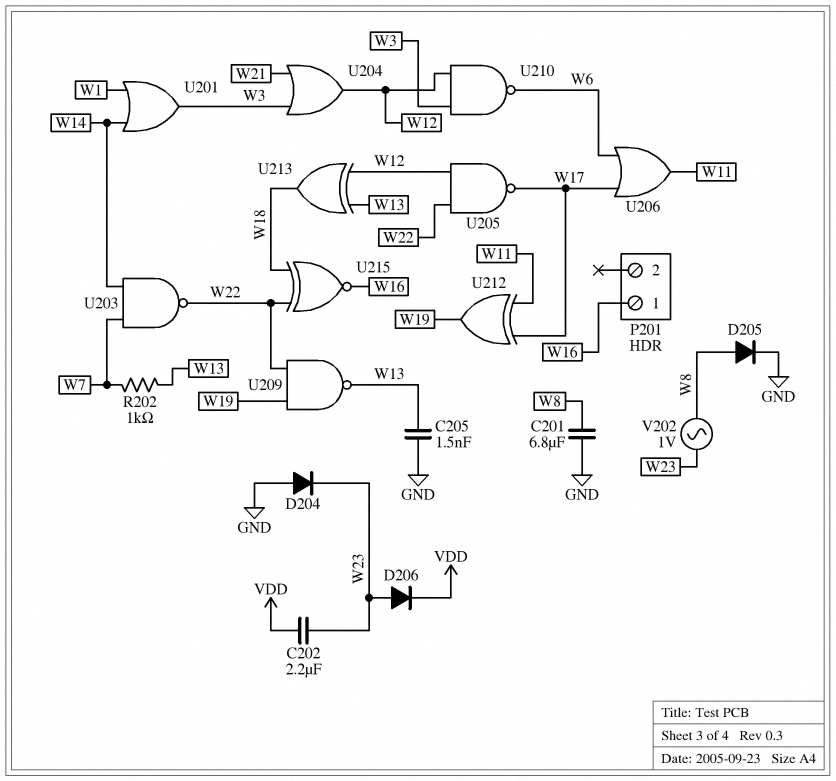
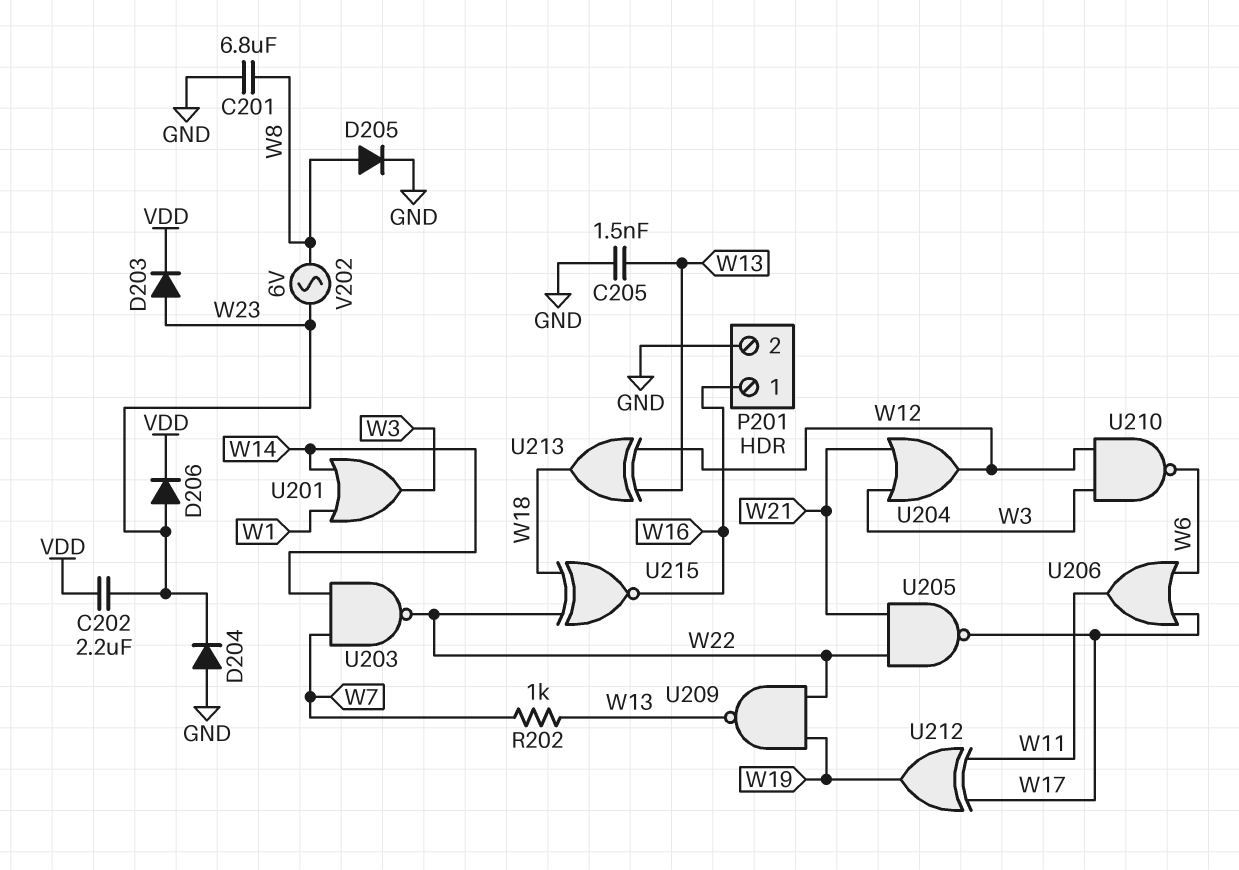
D203: none -> diode (A W23, K VDD)
P201 pin 2: none -> GND
U205: NAND (in W12, in W22, out W17) -> NAND (in W21, in W22, out W17)
V202: AC 1V (W8, W23) -> AC 6V (W8, W23)

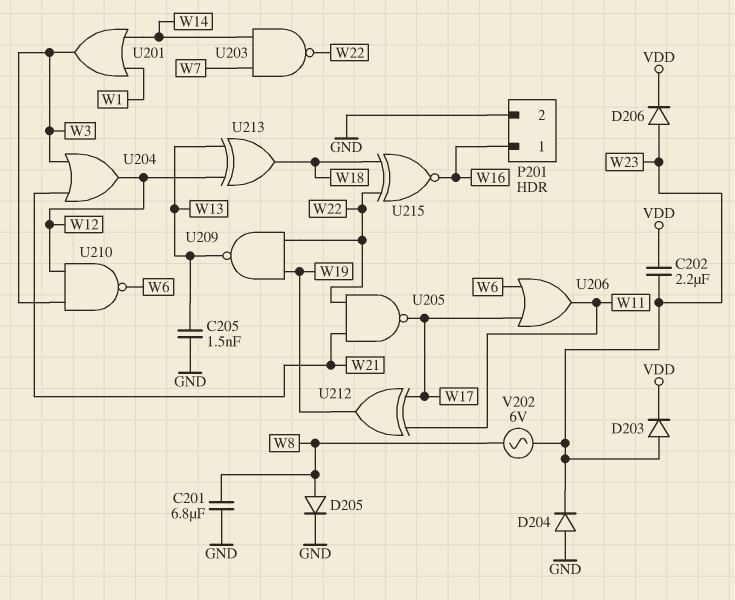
R202: 1k (W7, W13) -> none

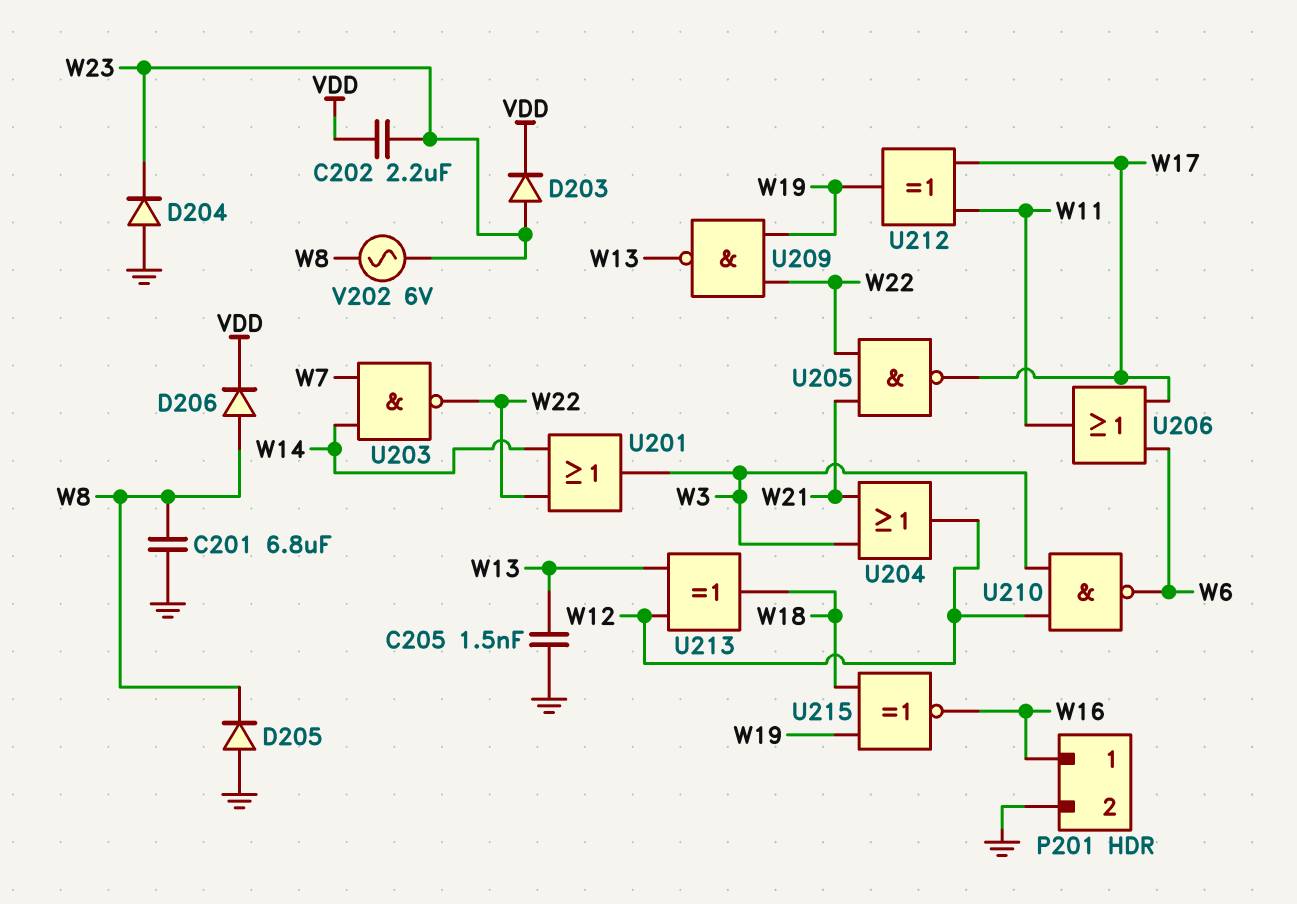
D205: diode (A W8, K GND) -> diode (A GND, K W8)
D206: diode (A W23, K VDD) -> diode (A W8, K VDD)
U201: OR (in W1, in W14, out W3) -> OR (in W14, in W22, out W3)
U215: XNOR (in W18, in W22, out W16) -> XNOR (in W18, in W19, out W16)

